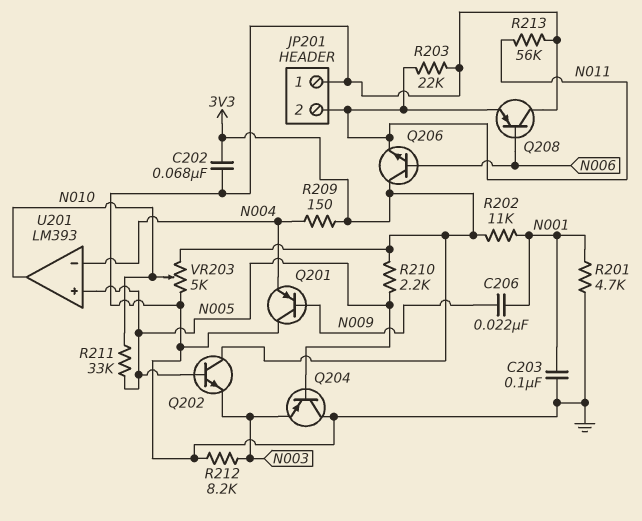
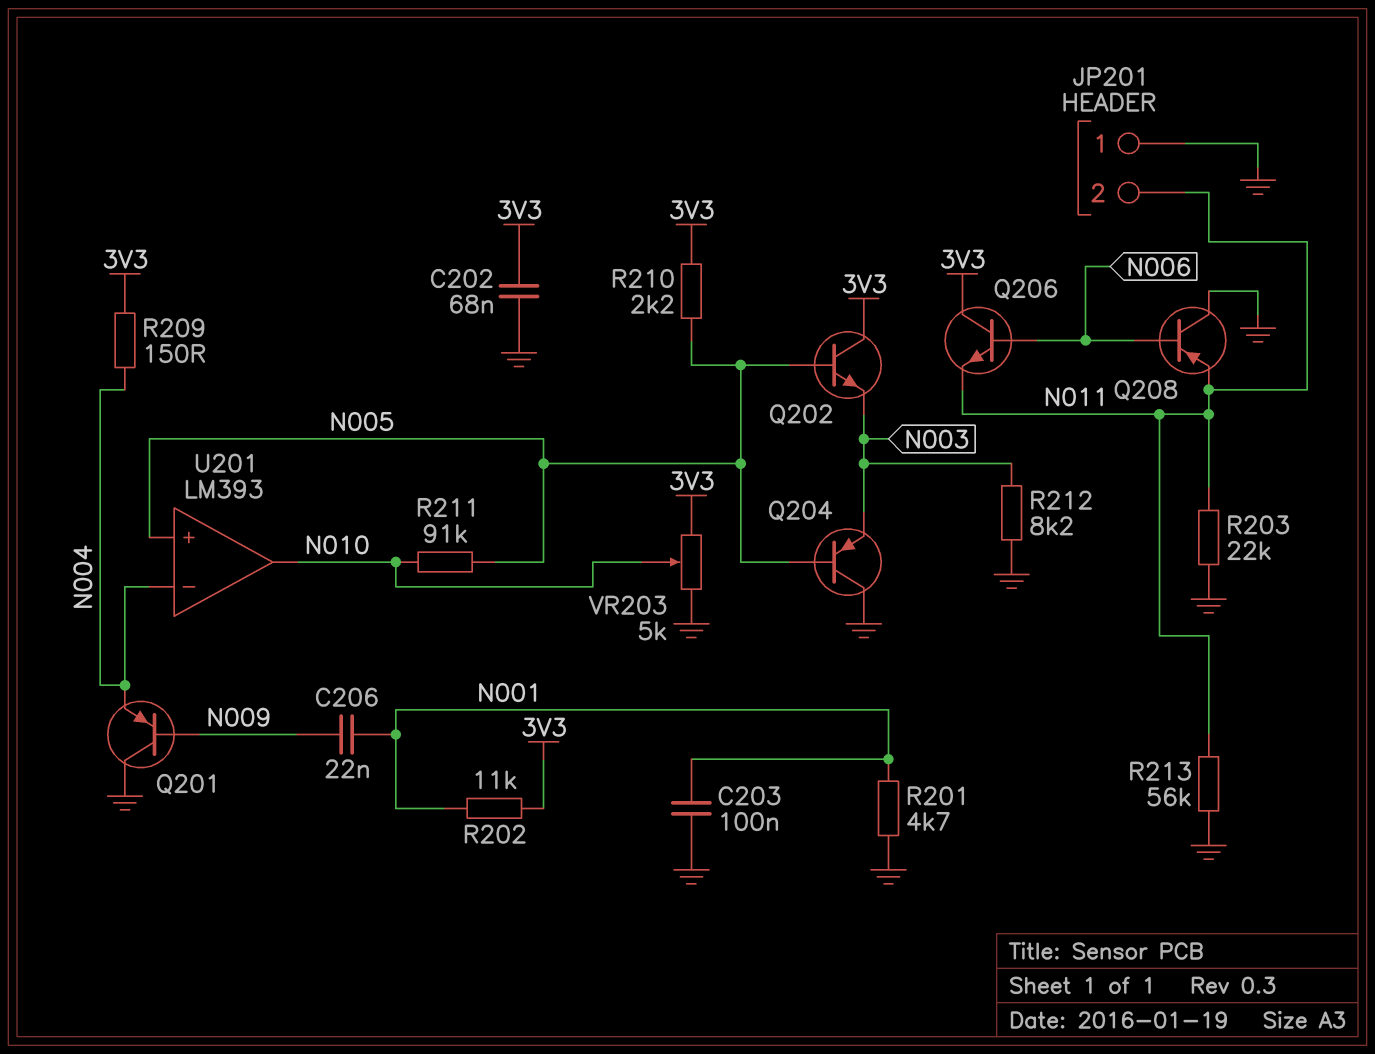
R211: 33k (N005, N010) -> 91k (N005, N010)

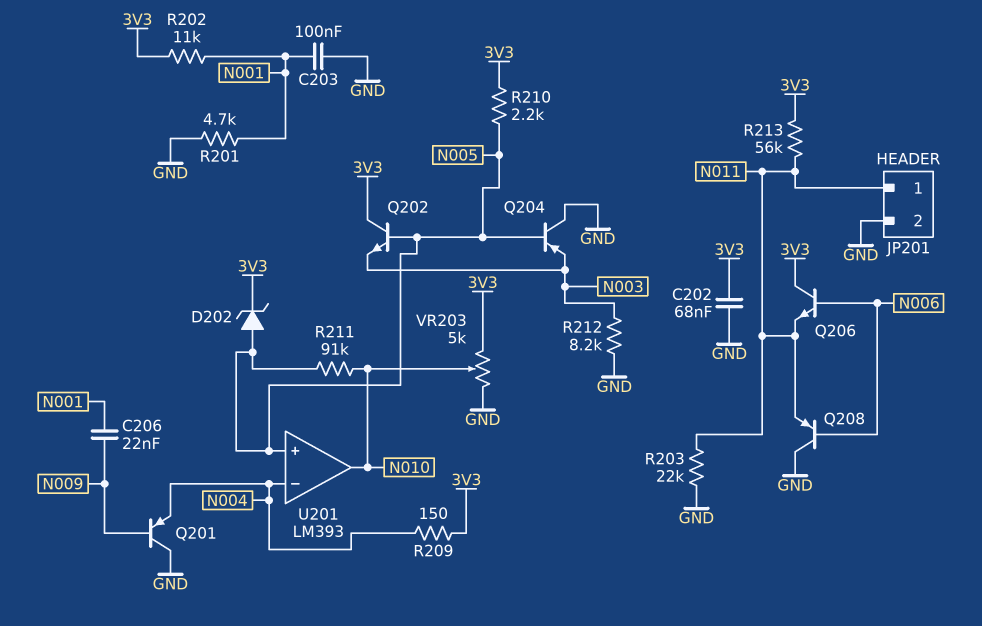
D202: none -> zener (A N005, K 3V3)
JP201 pin 1: GND -> N011
JP201 pin 2: N011 -> GND
R213: 56k (GND, N011) -> 56k (3V3, N011)

